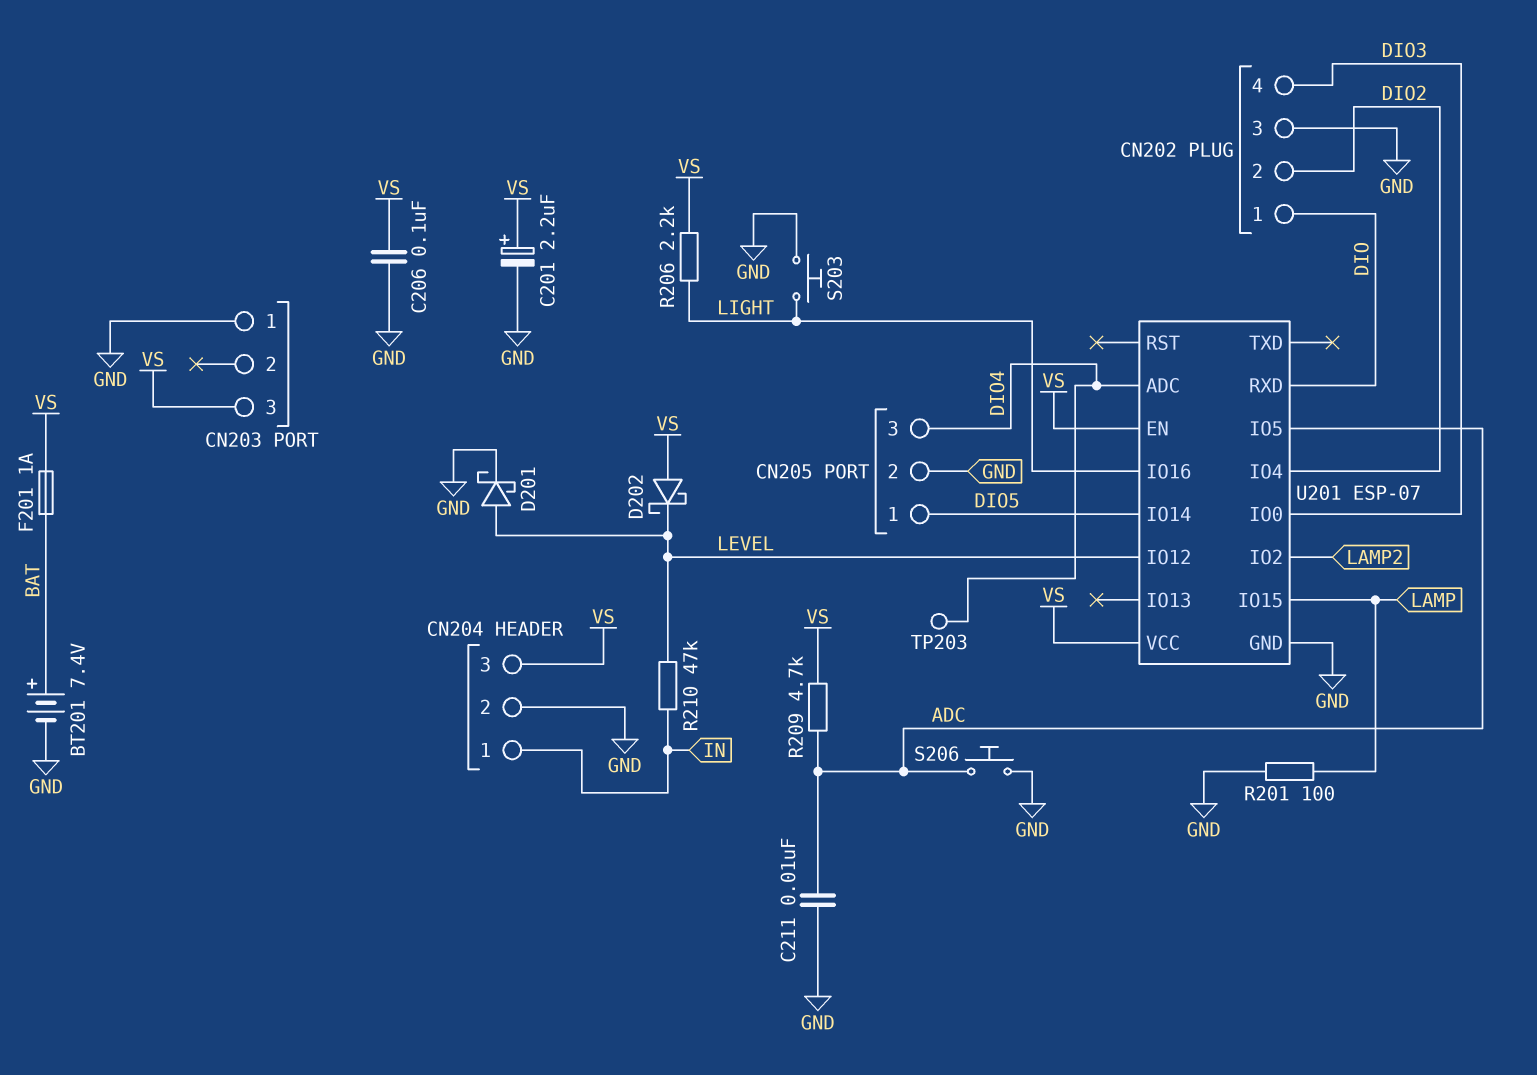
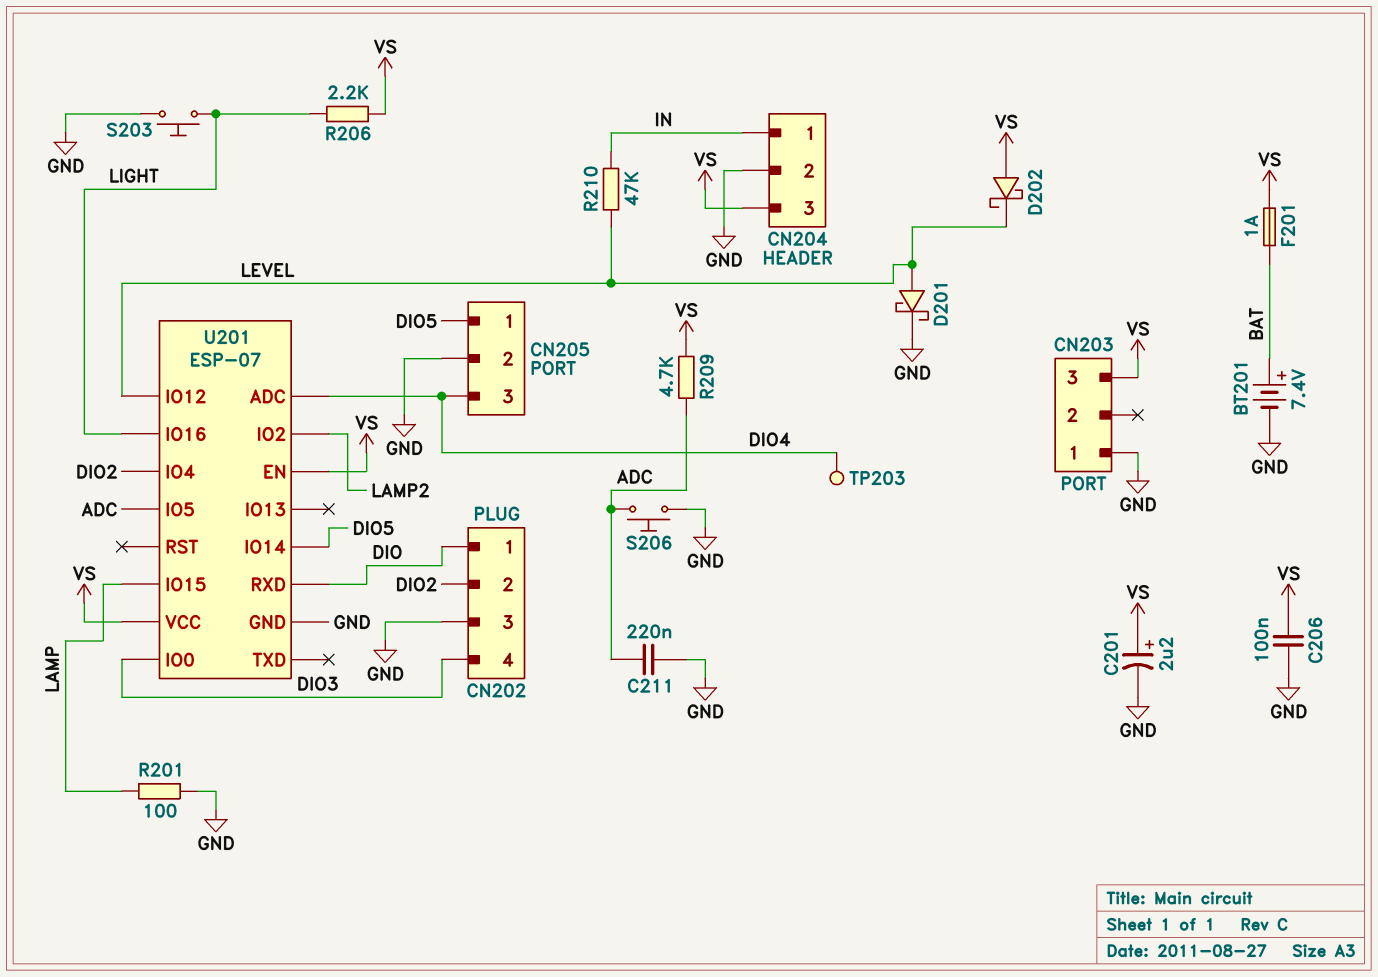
C211: 10nF (ADC, GND) -> 220nF (ADC, GND)

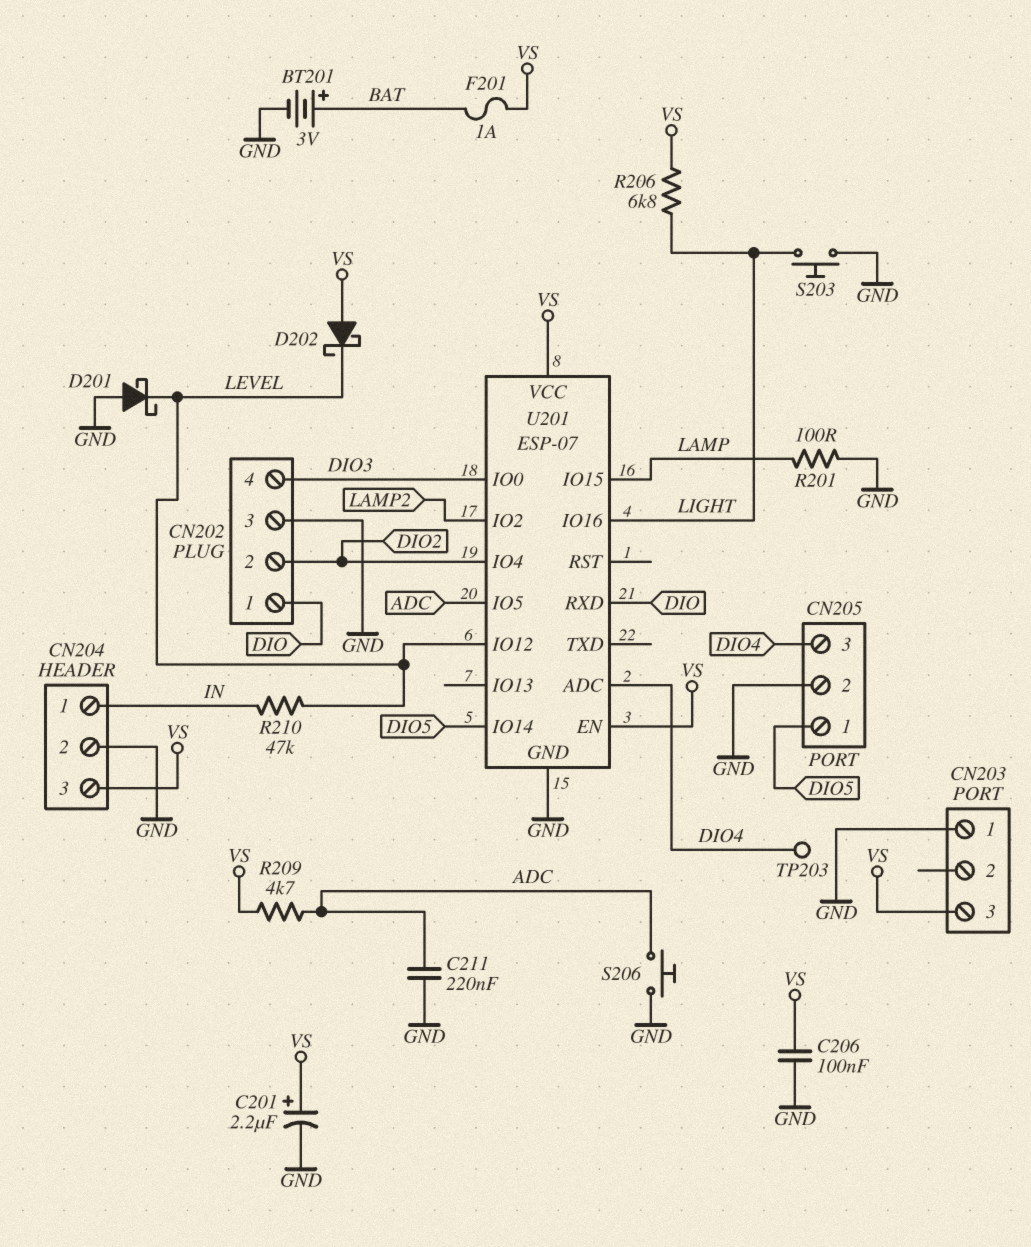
BT201: 7.4V (plus BAT, minus GND) -> 3V (plus BAT, minus GND)
D201: schottky (A LEVEL, K GND) -> schottky (A GND, K LEVEL)
R206: 2.2k (LIGHT, VS) -> 6.8k (LIGHT, VS)

